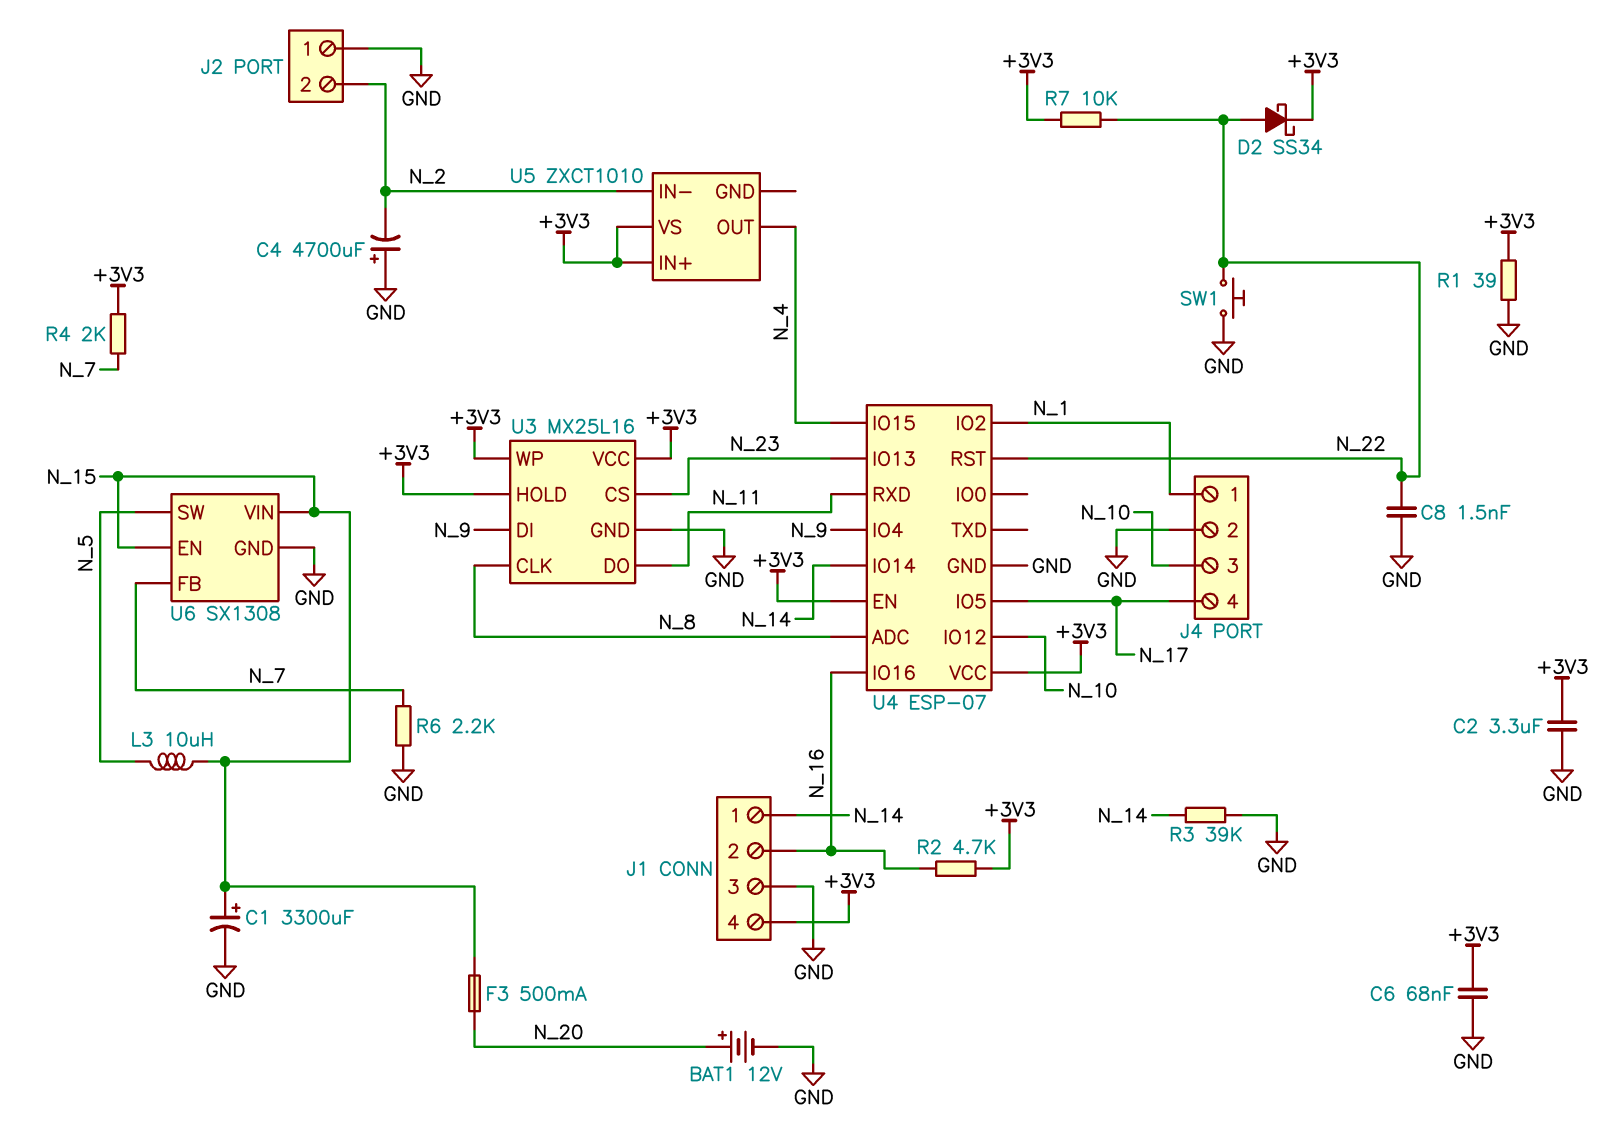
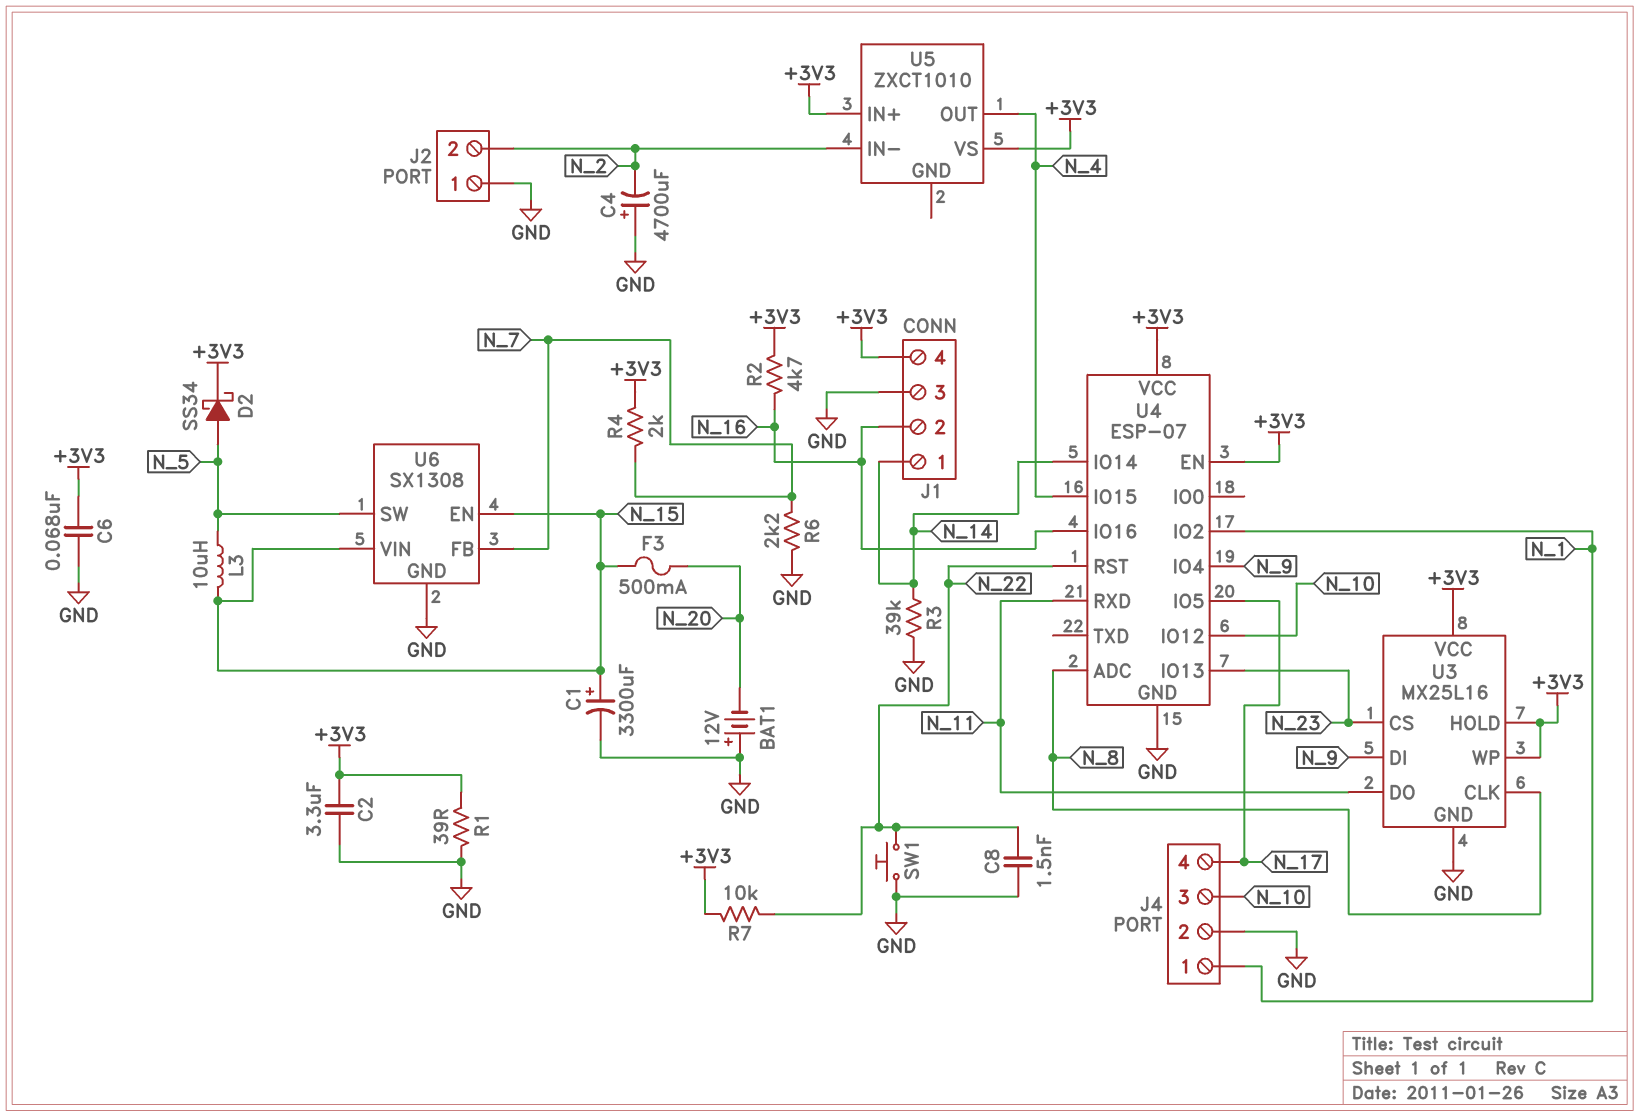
BAT1: 12V (plus N_20, minus GND) -> 12V (plus GND, minus N_20)
D2: schottky SS34 (A N_22, K +3V3) -> schottky SS34 (A N_5, K +3V3)

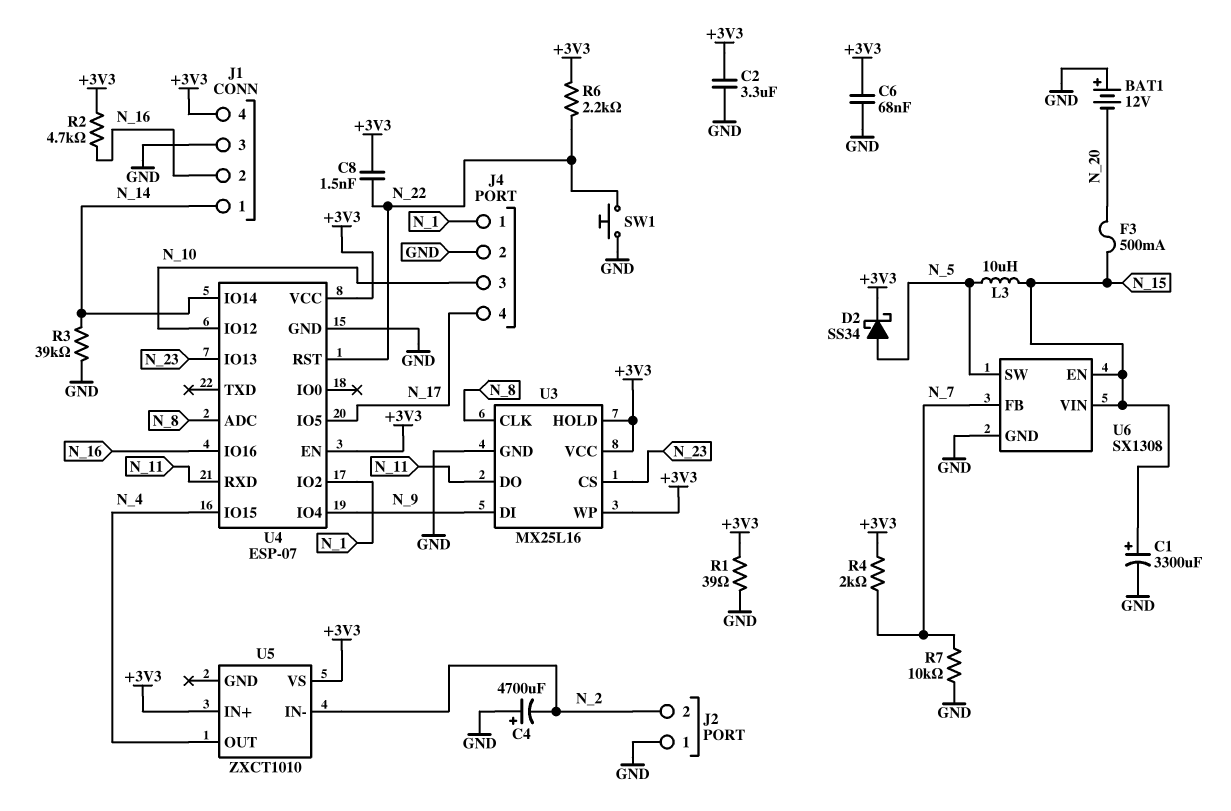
C8: 1.5nF (GND, N_22) -> 1.5nF (+3V3, N_22)
R6: 2.2k (GND, N_7) -> 2.2k (+3V3, N_22)
R7: 10k (+3V3, N_22) -> 10k (GND, N_7)

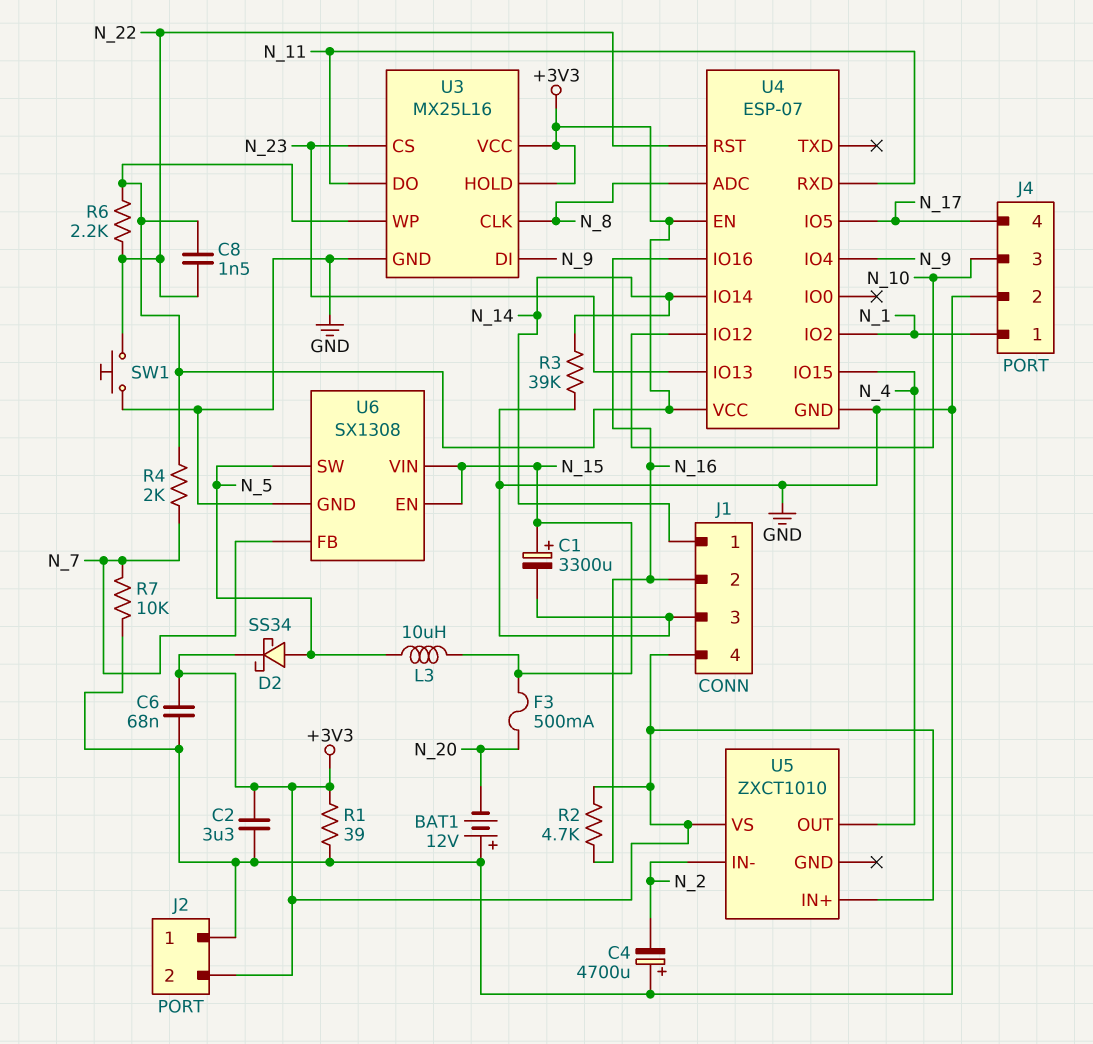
J2 pin 2: N_2 -> +3V3

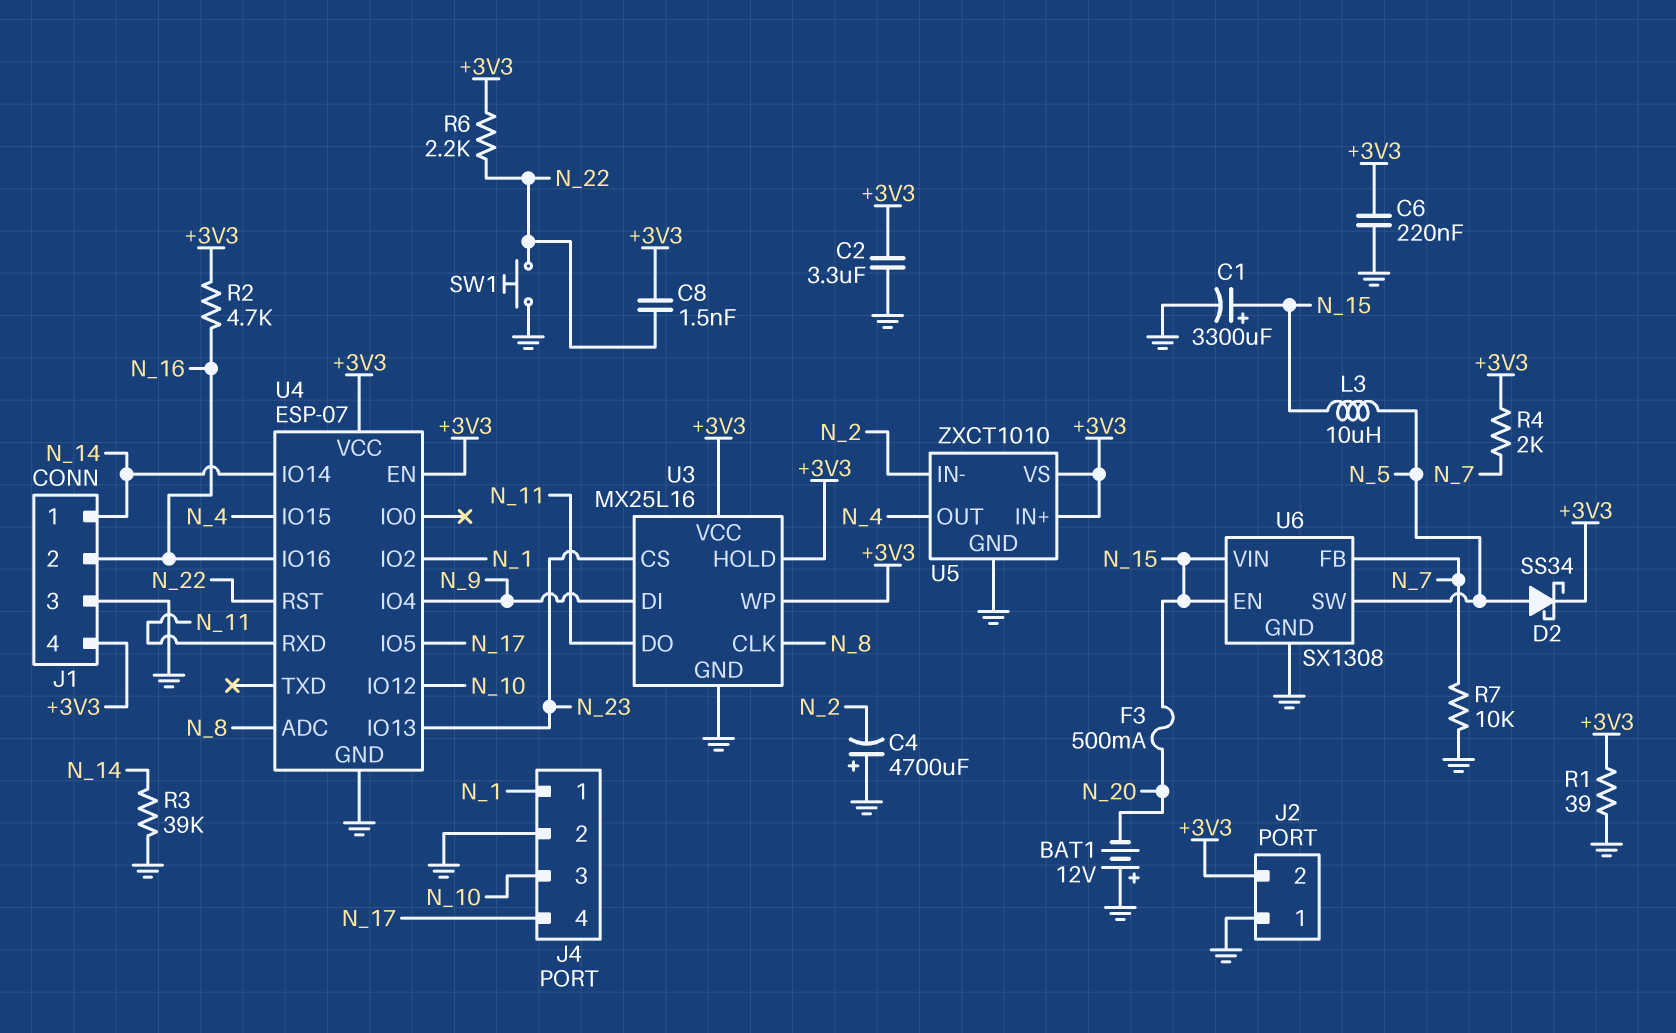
C6: 68nF (+3V3, GND) -> 220nF (+3V3, GND)
U5 pin GND: none -> GND

